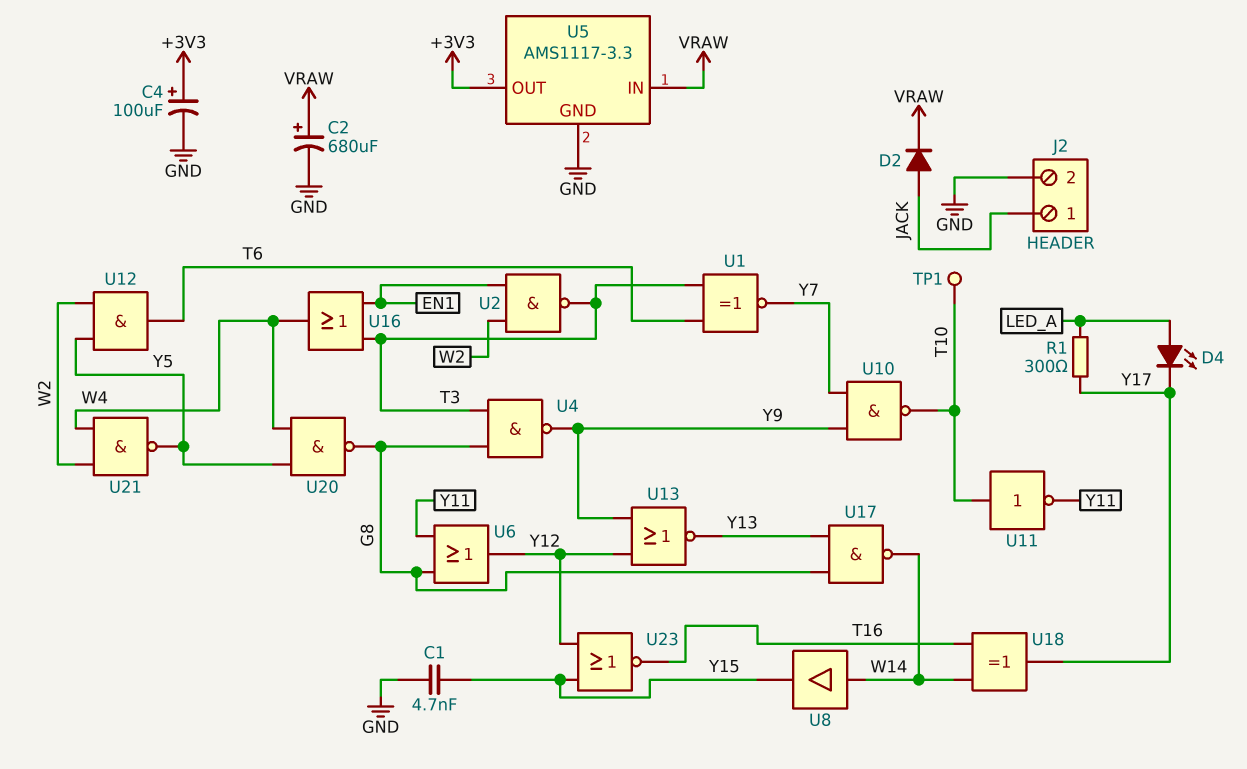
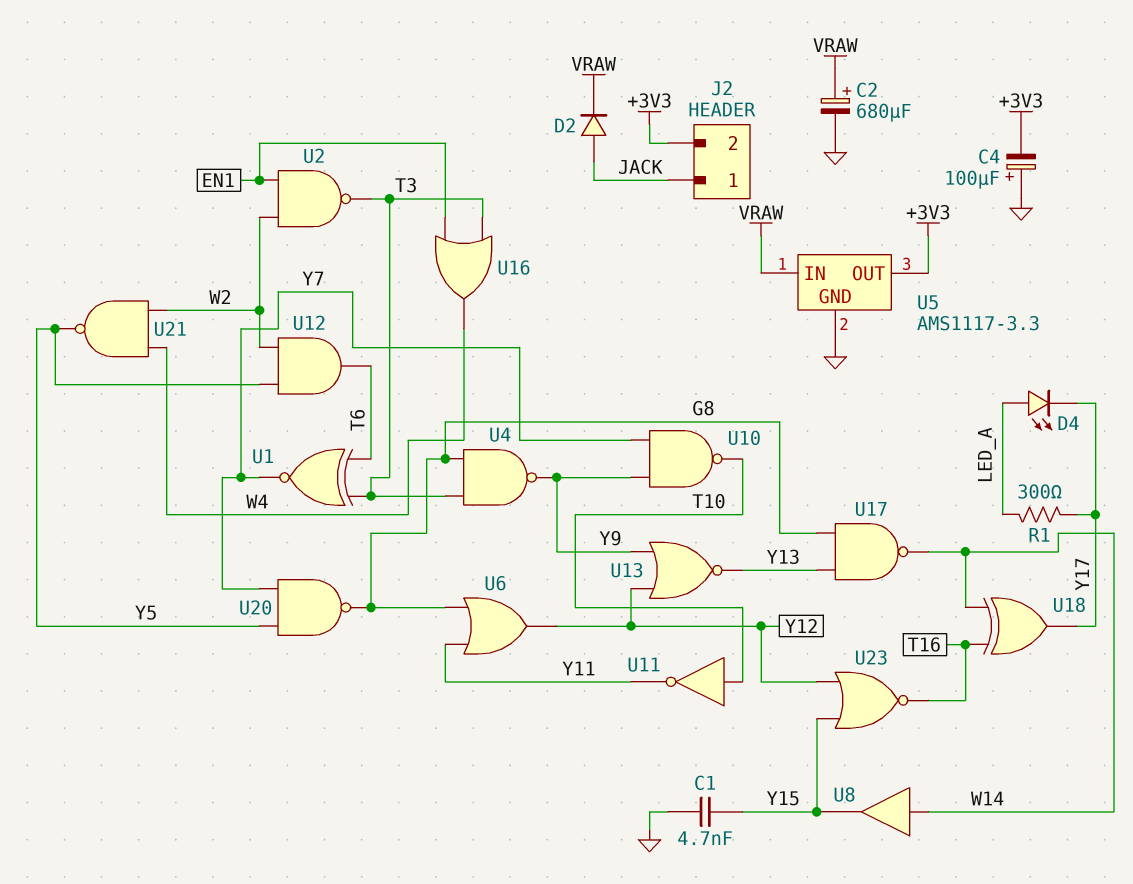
C4: 100uF (plus +3V3, minus GND) -> 100uF (plus GND, minus +3V3)
J2 pin 2: GND -> +3V3
TP1: test point (T10) -> none
U20: NAND (in W4, in Y5, out G8) -> NAND (in Y5, in Y7, out G8)

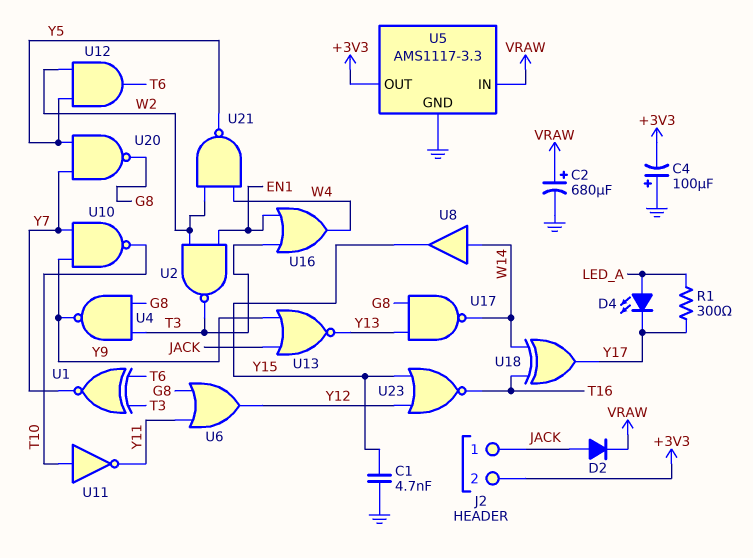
U13: NOR (in Y9, in Y12, out Y13) -> NOR (in JACK, in Y9, out Y13)

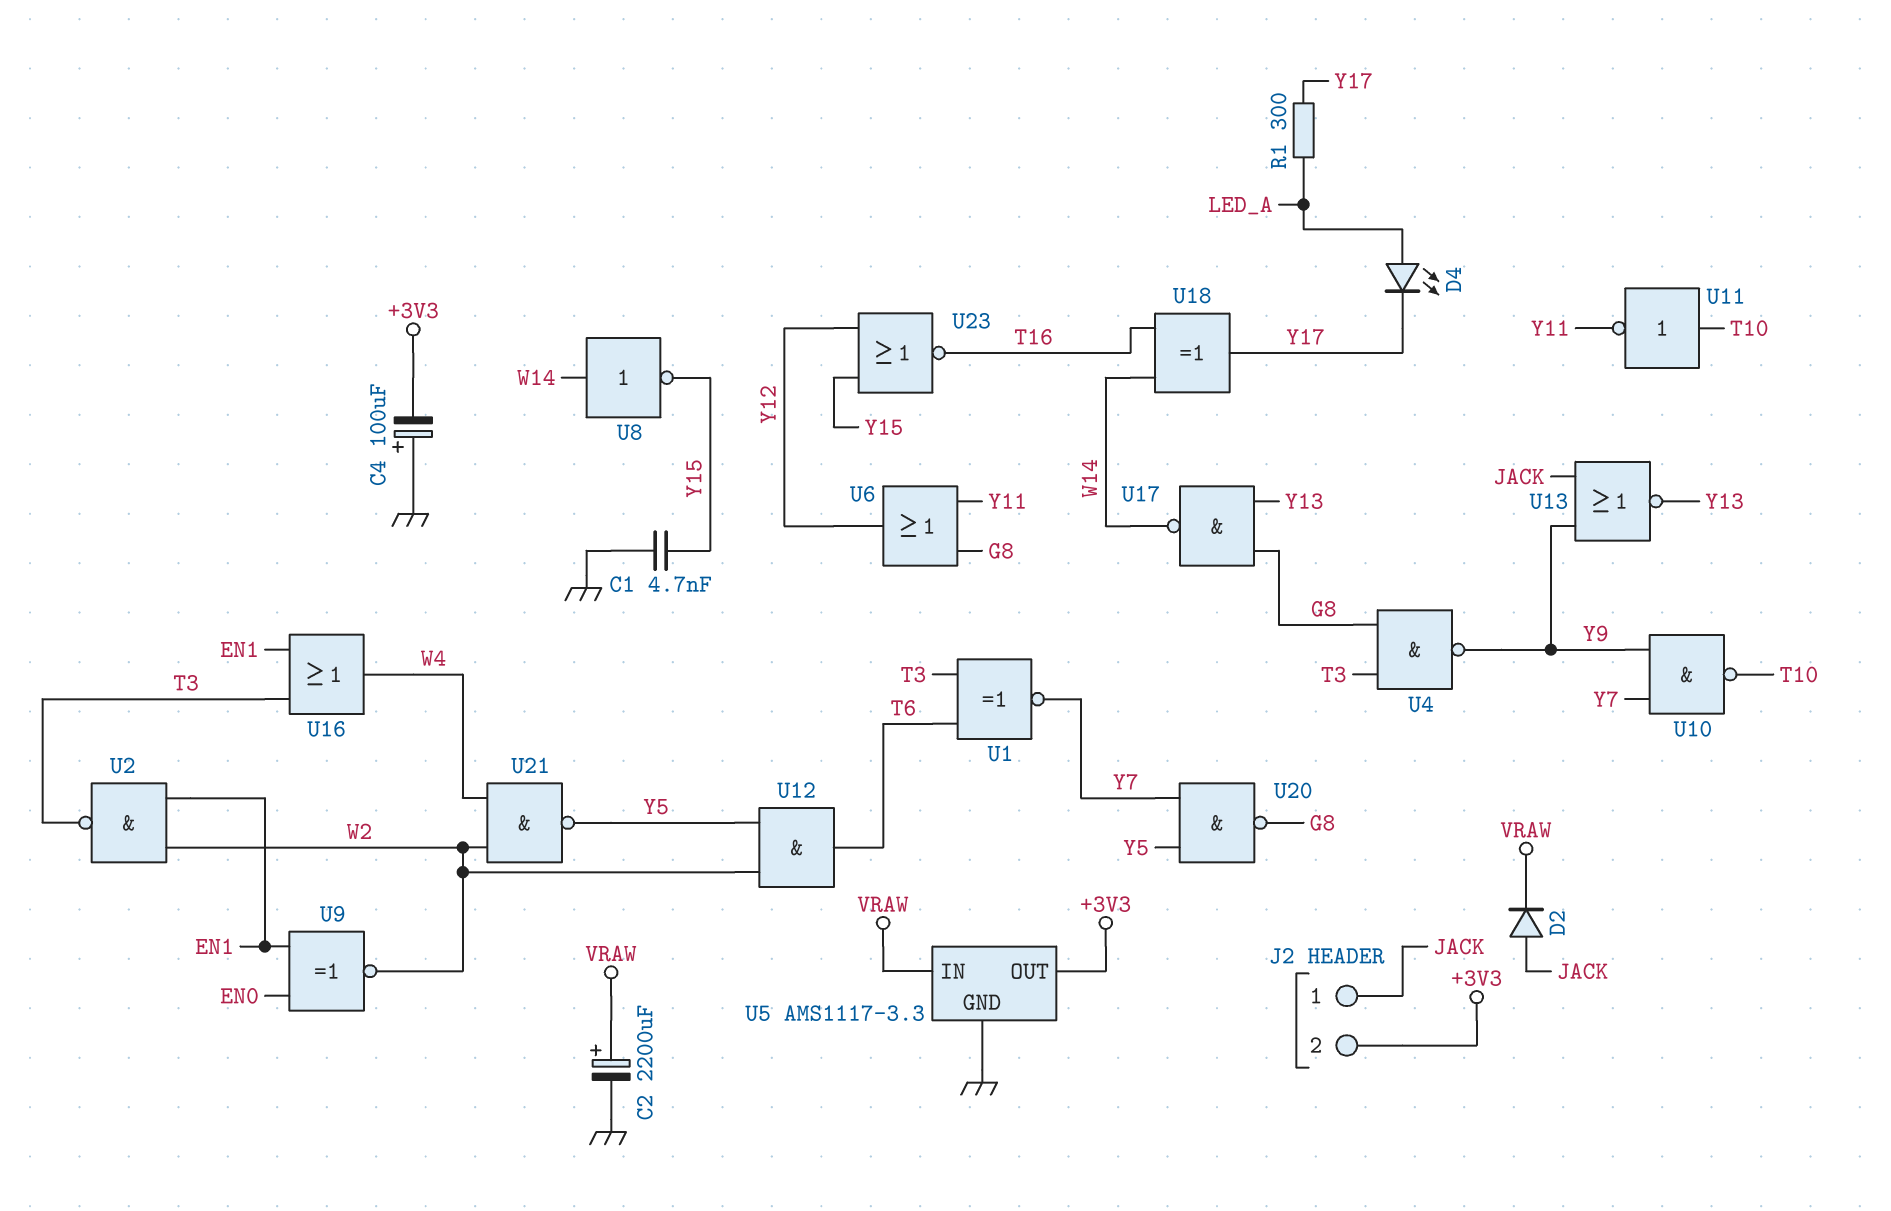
C2: 680uF (plus VRAW, minus GND) -> 2200uF (plus VRAW, minus GND)
U8: buffer (in W14, out Y15) -> NOT (in W14, out Y15)
U9: none -> XNOR (in EN0, in EN1, out W2)

